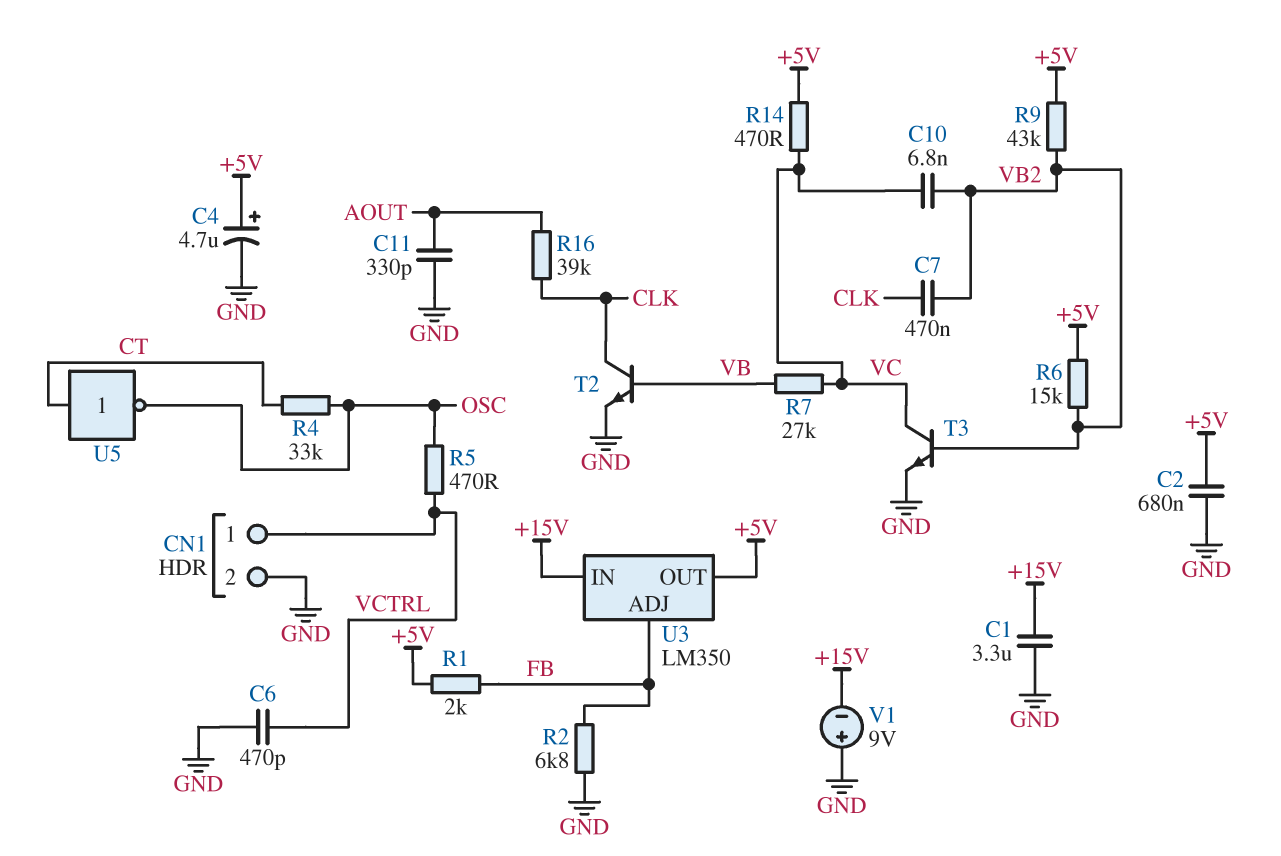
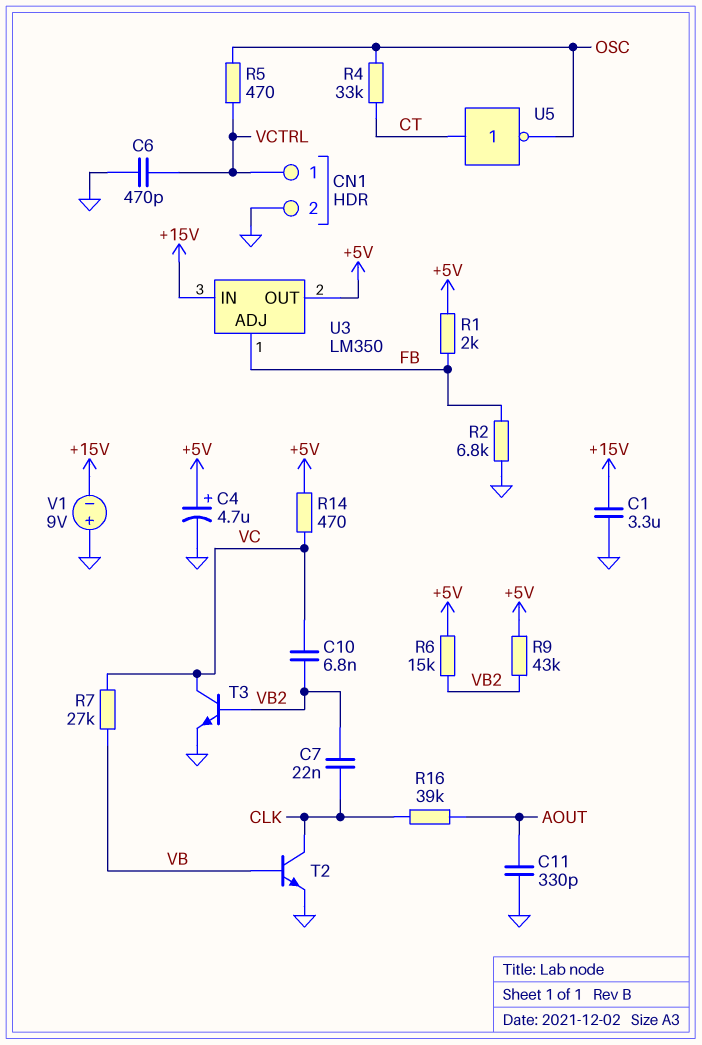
C2: 680nF (+5V, GND) -> none
C7: 470nF (CLK, VB2) -> 22nF (CLK, VB2)

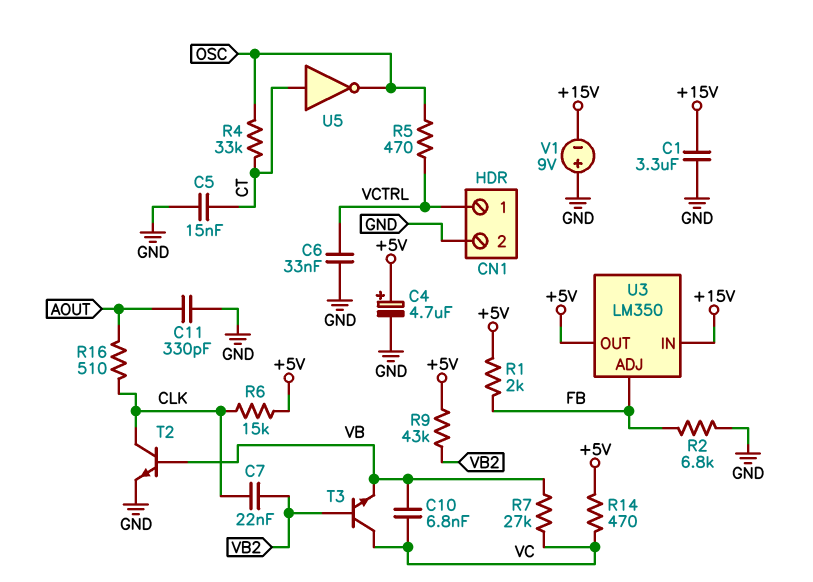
C5: none -> 15nF (CT, GND)
C6: 470pF (GND, VCTRL) -> 33nF (GND, VCTRL)
C10: 6.8nF (VB2, VC) -> 6.8nF (VB, VC)
R6: 15k (+5V, VB2) -> 15k (+5V, CLK)
R16: 39k (AOUT, CLK) -> 510 (AOUT, CLK)
T3: NPN (B VB2, C VC, E GND) -> NPN (B VB2, C VC, E VB)

